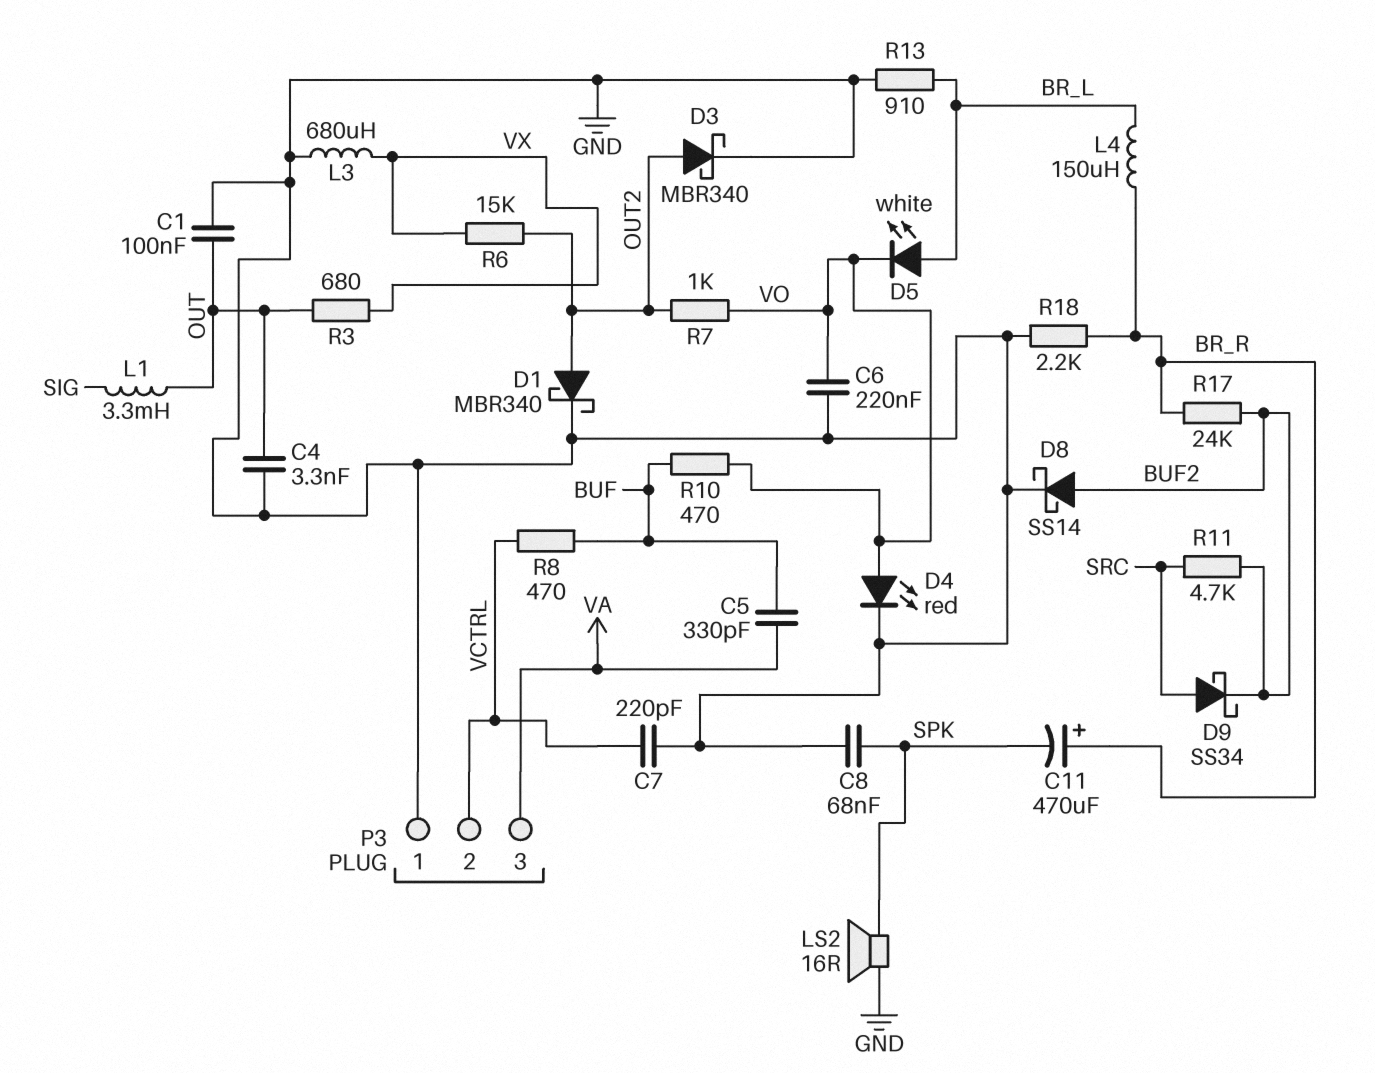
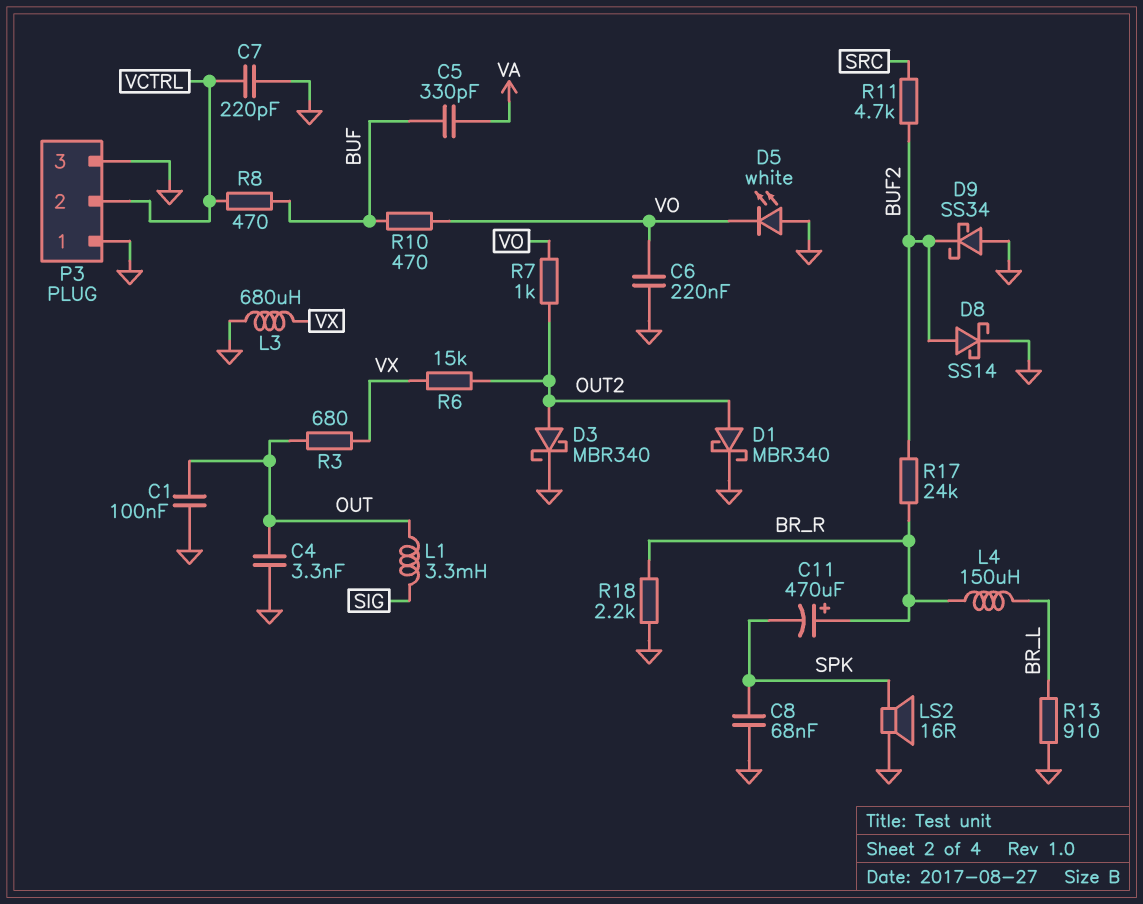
D4: LED red (A VO, K GND) -> none
D5: LED white (A BR_L, K VO) -> LED white (A GND, K VO)
D9: schottky SS34 (A SRC, K BUF2) -> schottky SS34 (A GND, K BUF2)
P3 pin 3: VA -> GND

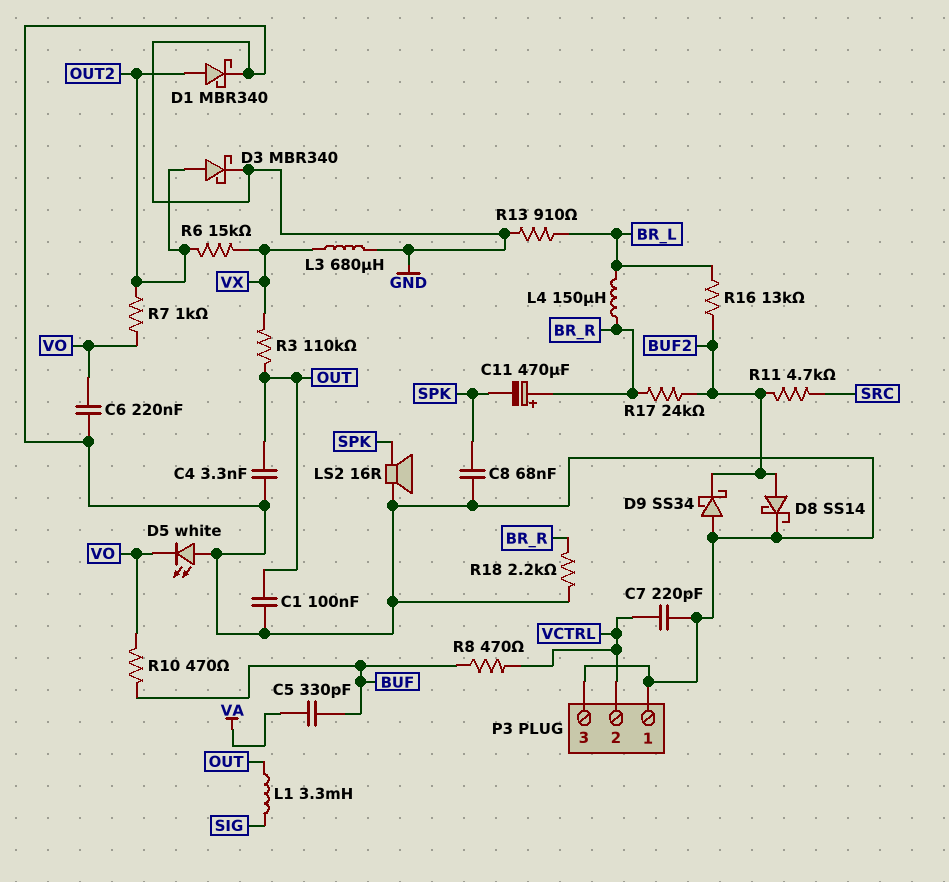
R3: 680 (OUT, VX) -> 110k (OUT, VX)
R16: none -> 13k (BR_L, BUF2)

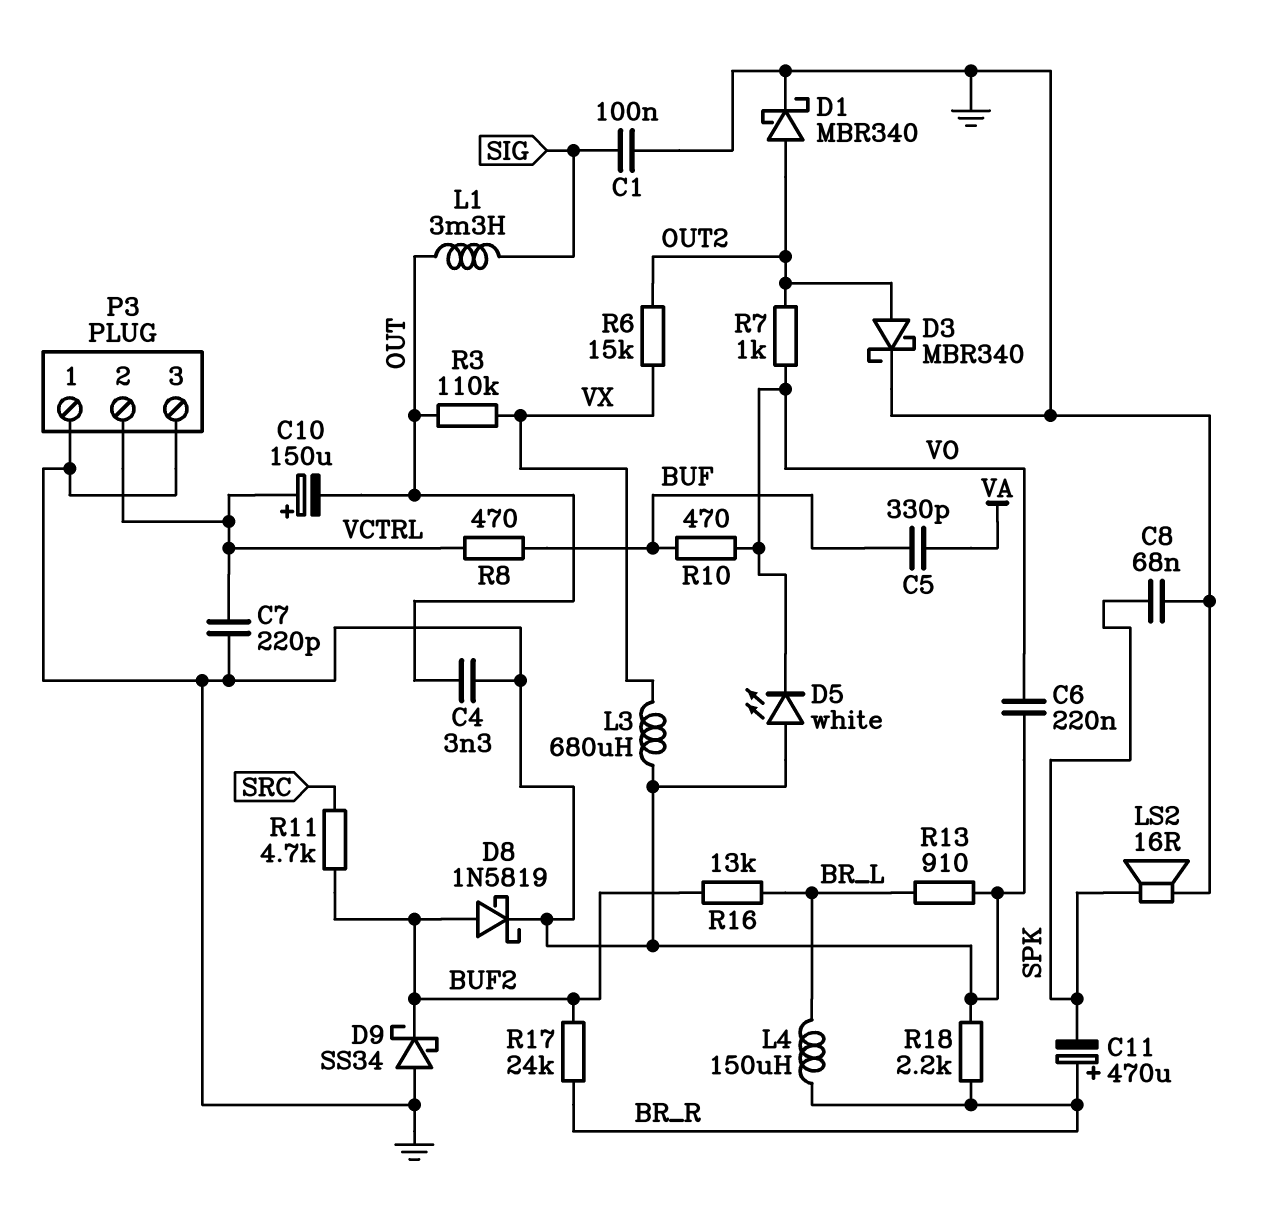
C1: 100nF (GND, OUT) -> 100nF (GND, SIG)
C10: none -> 150uF (plus VCTRL, minus OUT)
D8: schottky SS14 (A BUF2, K GND) -> schottky 1N5819 (A BUF2, K GND)

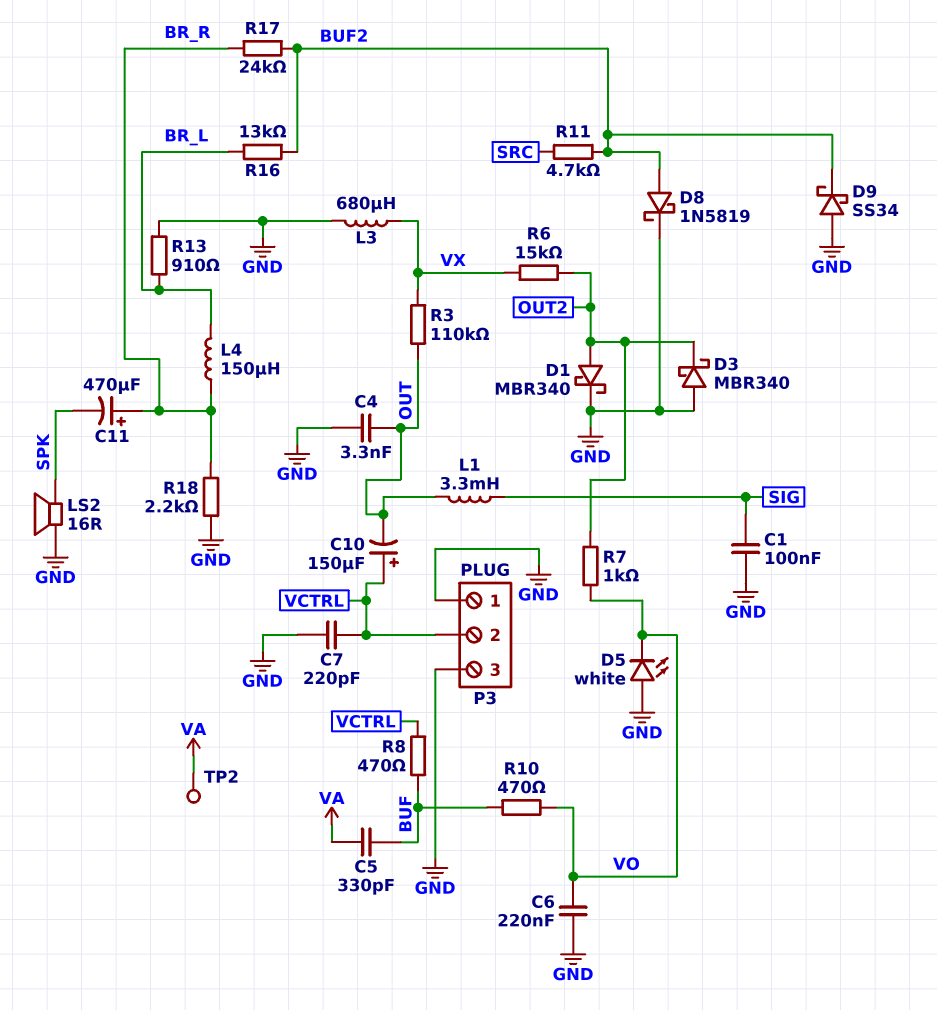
C8: 68nF (GND, SPK) -> none
D3: schottky MBR340 (A OUT2, K GND) -> schottky MBR340 (A GND, K OUT2)
TP2: none -> test point (VA)

